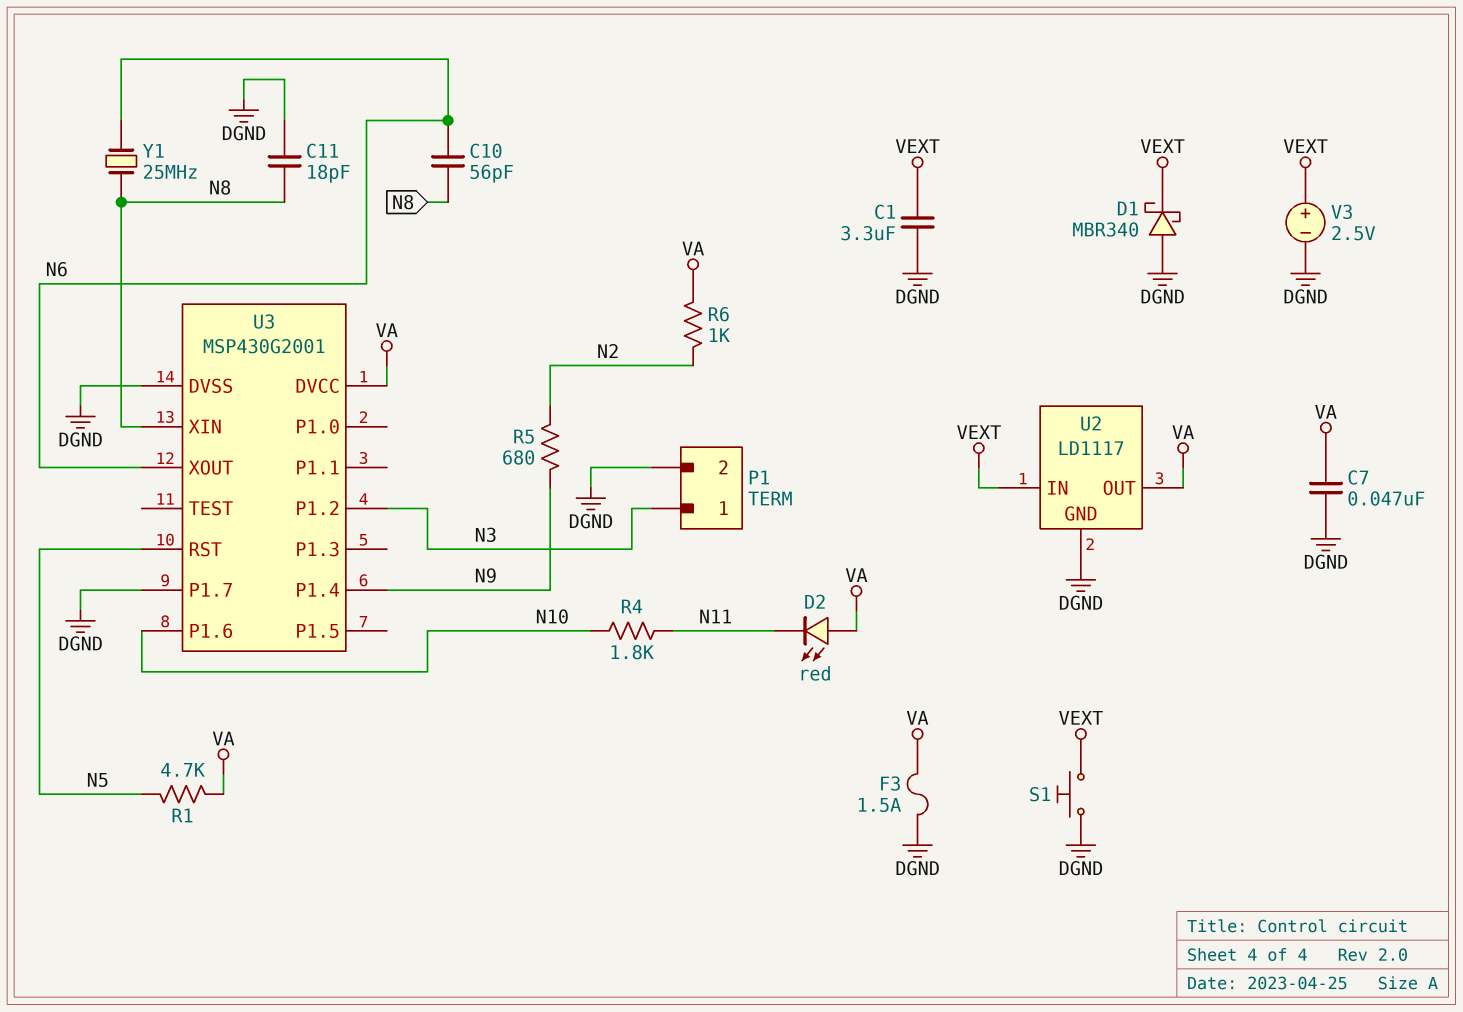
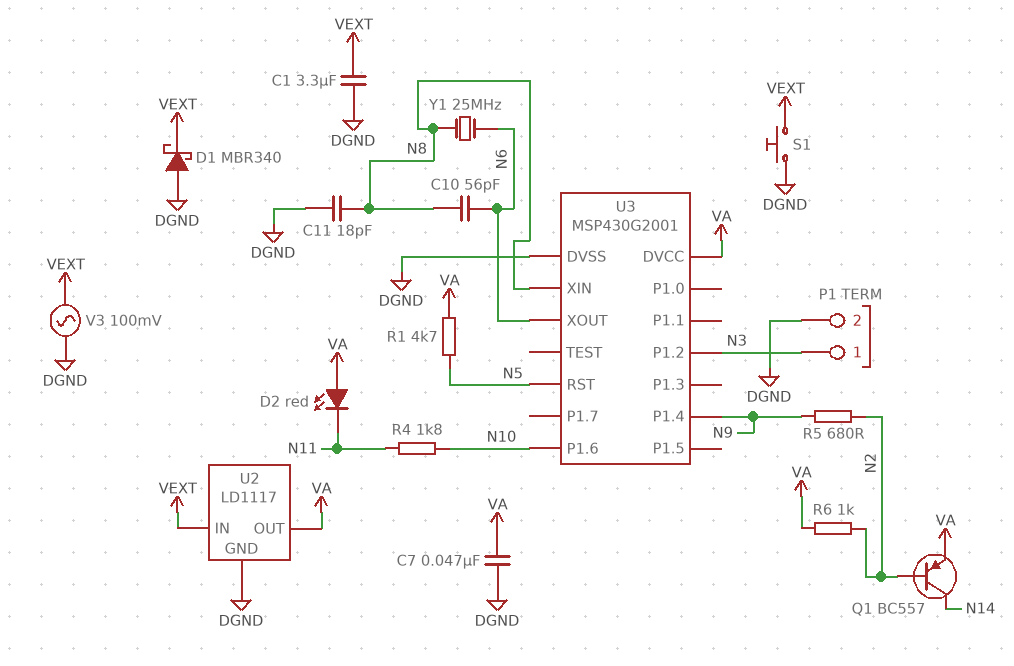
F3: 1.5A (DGND, VA) -> none
Q1: none -> PNP BC557 (B N2, C N14, E VA)
U3 pin P1.7: DGND -> none
V3: 2.5V (plus VEXT, minus DGND) -> AC 100mV (DGND, VEXT)

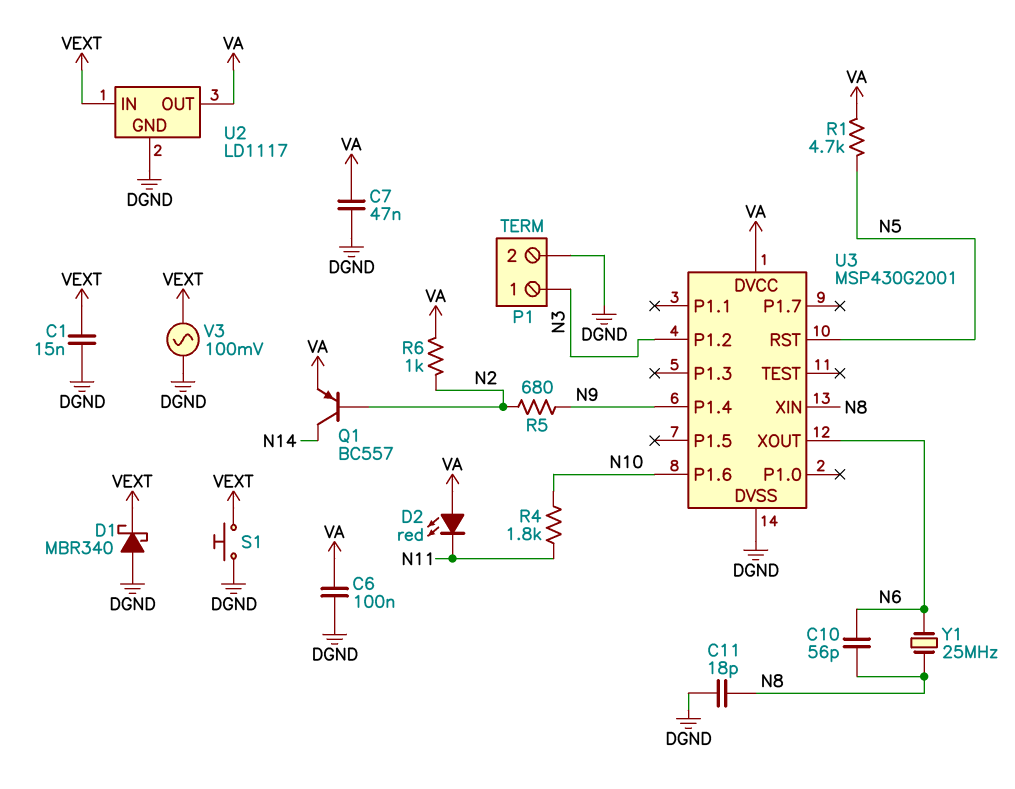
C1: 3.3uF (DGND, VEXT) -> 15nF (DGND, VEXT)
C6: none -> 100nF (DGND, VA)

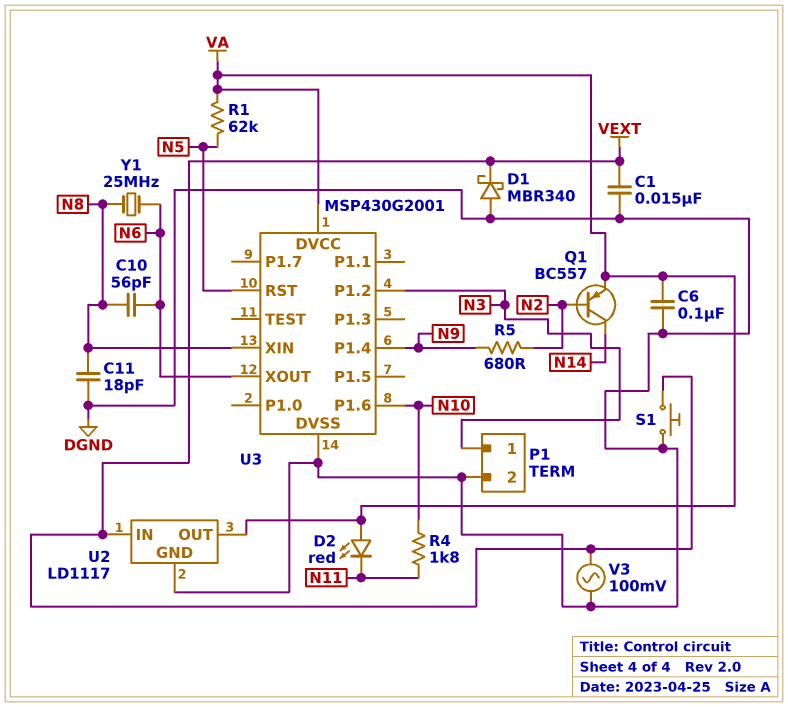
C7: 47nF (DGND, VA) -> none
R1: 4.7k (N5, VA) -> 62k (N5, VA)
R6: 1k (N2, VA) -> none

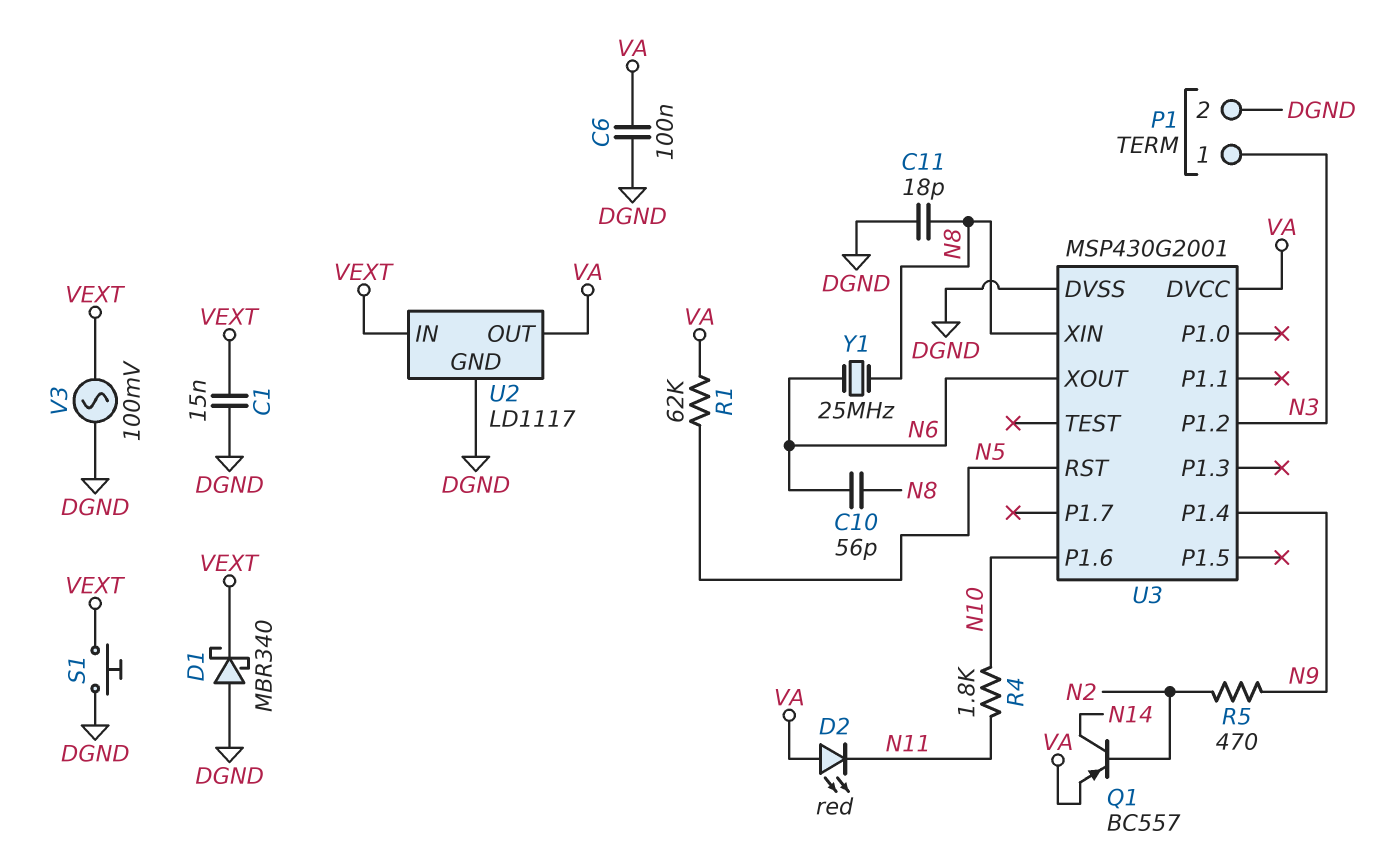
R5: 680 (N2, N9) -> 470 (N2, N9)

